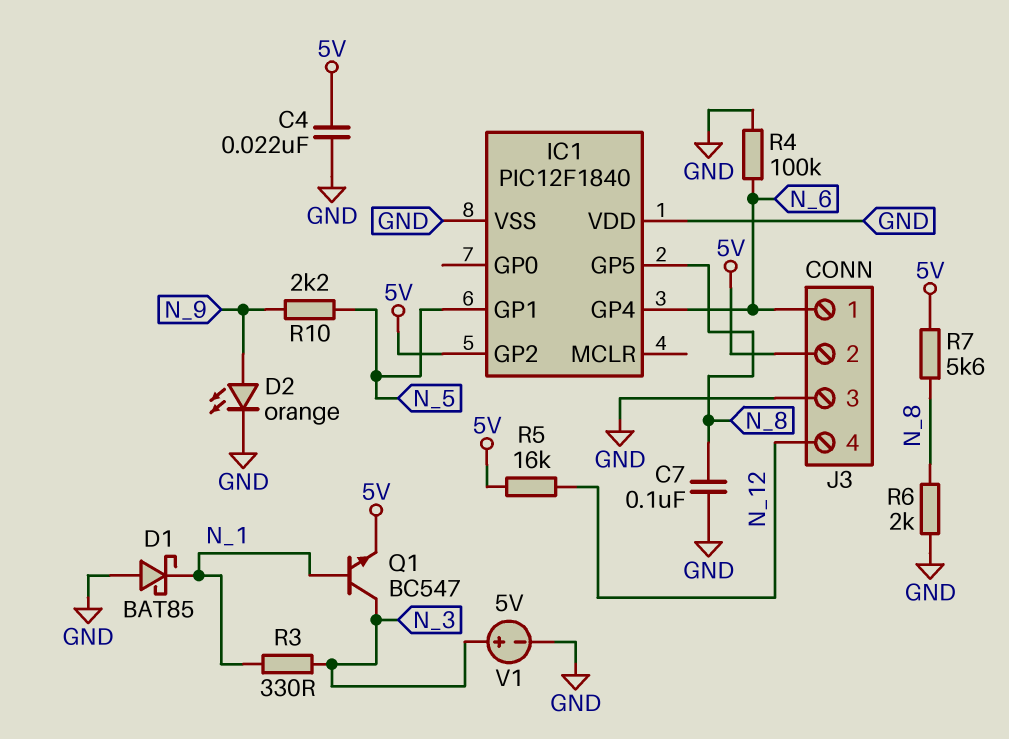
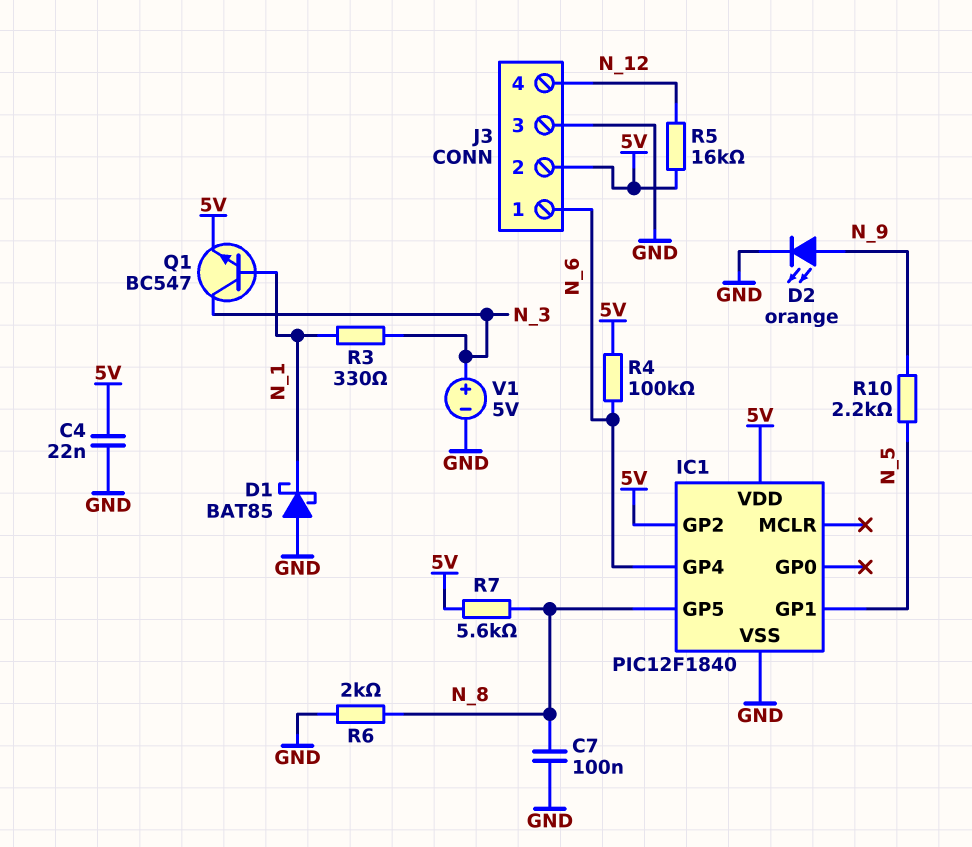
IC1 pin VDD: GND -> 5V
R4: 100k (GND, N_6) -> 100k (5V, N_6)

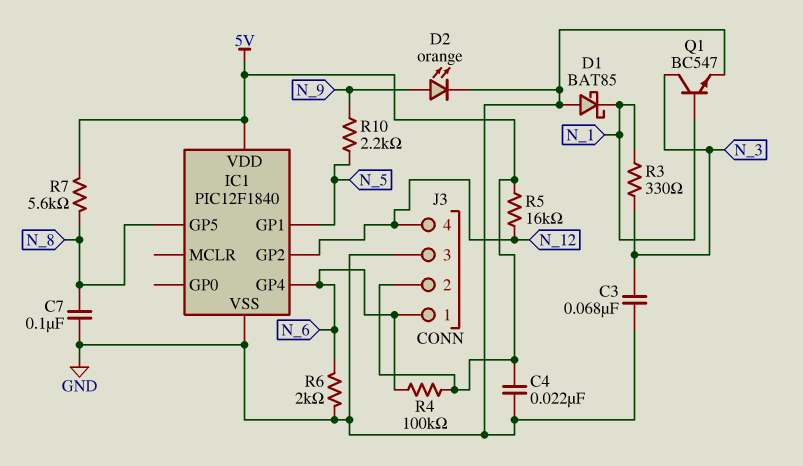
C3: none -> 68nF (GND, N_3)
IC1 pin GP2: 5V -> N_12
Q1: NPN BC547 (B N_1, C N_3, E 5V) -> NPN BC547 (B N_1, C N_3, E GND)
R6: 2k (GND, N_8) -> 2k (GND, N_6)
V1: 5V (plus N_3, minus GND) -> none

